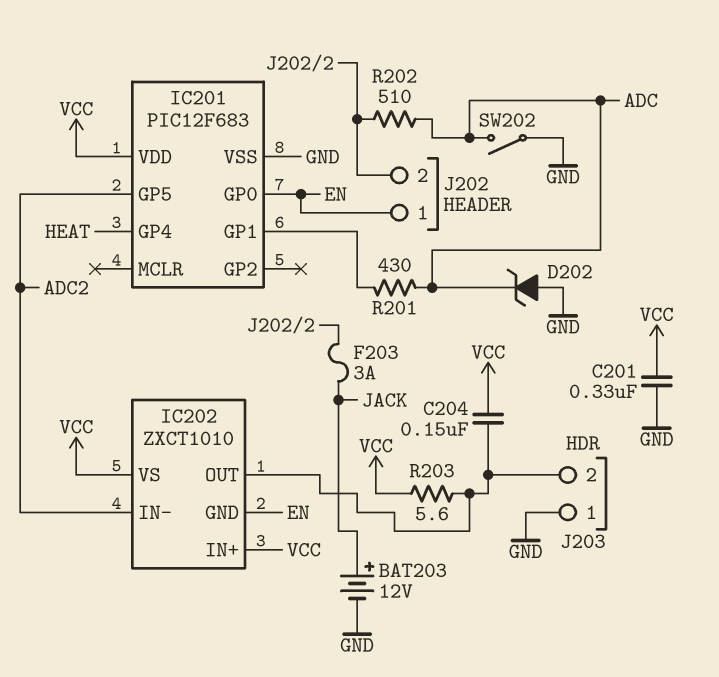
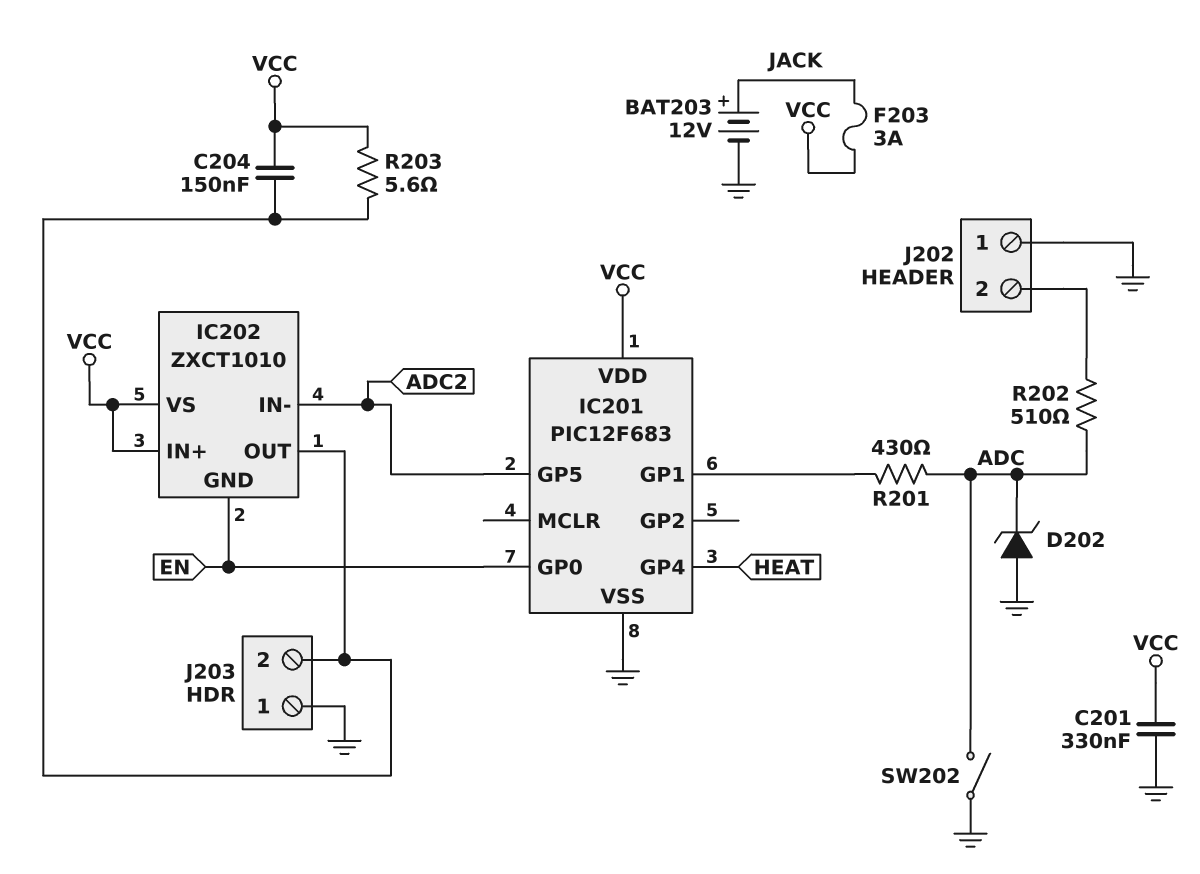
F203: 3A (J202/2, JACK) -> 3A (JACK, VCC)
J202 pin 1: EN -> GND

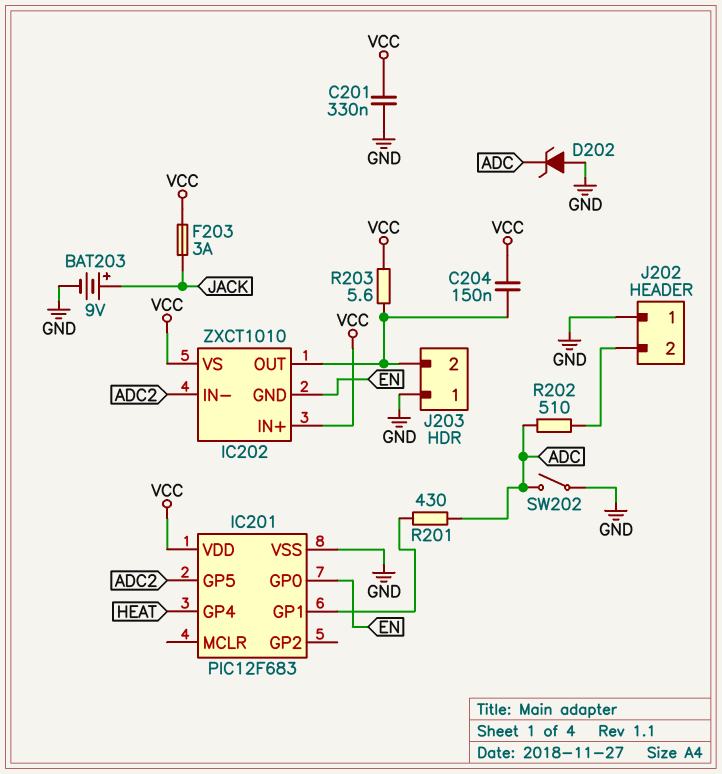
BAT203: 12V (plus JACK, minus GND) -> 9V (plus JACK, minus GND)

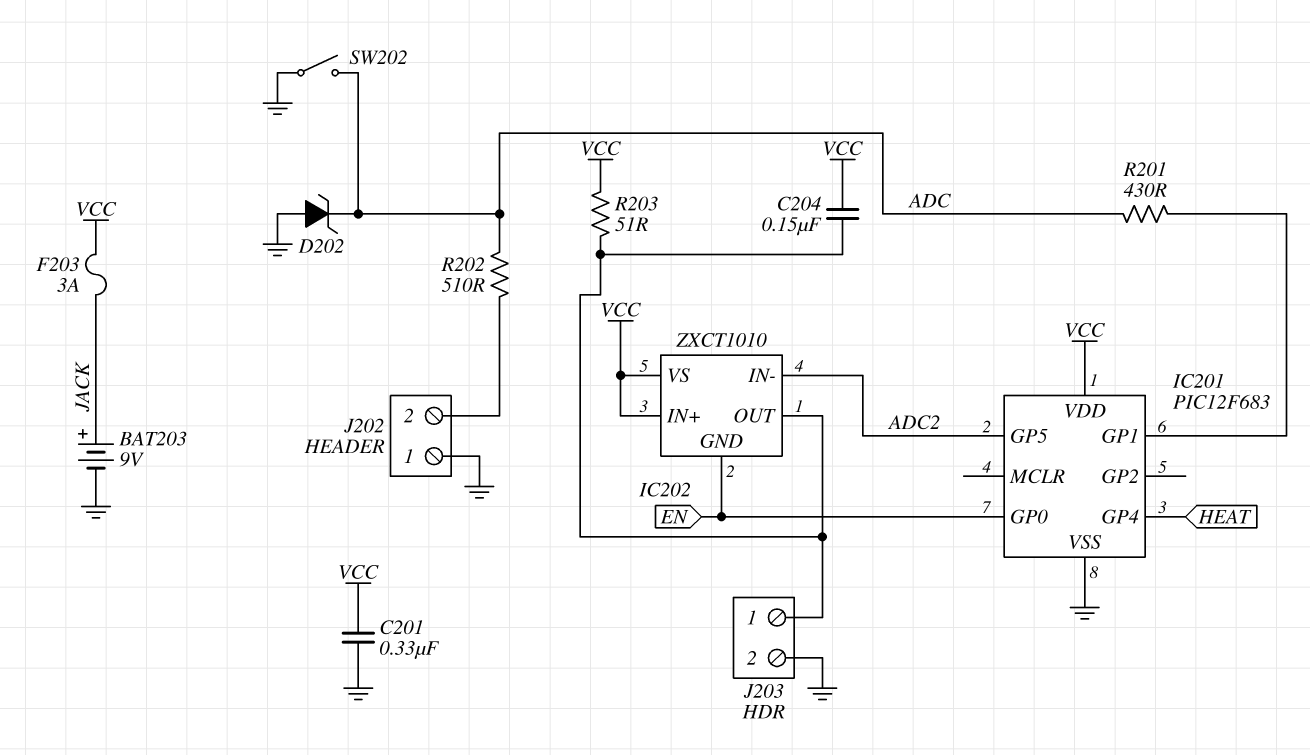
J203 pin 1: GND -> IC202/OUT
J203 pin 2: IC202/OUT -> GND
R203: 5.6 (IC202/OUT, VCC) -> 51 (IC202/OUT, VCC)

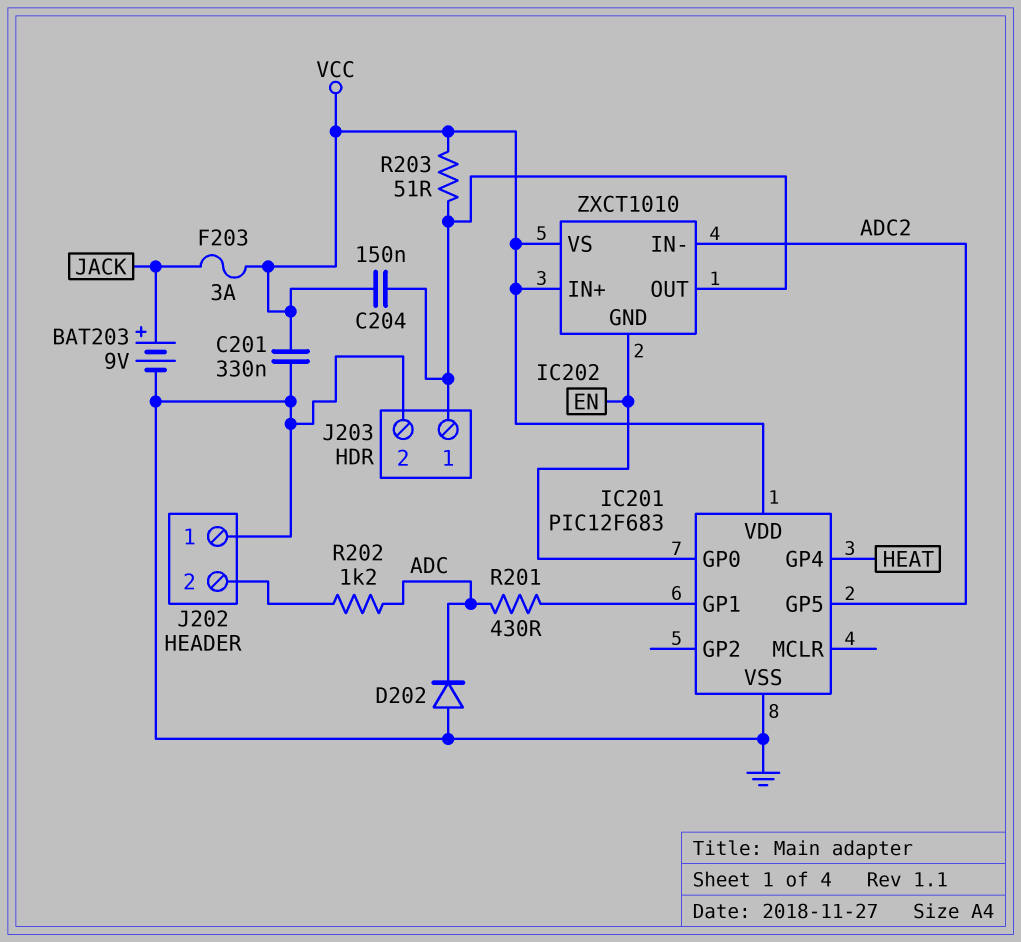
D202: zener (A GND, K ADC) -> diode (A GND, K ADC)
R202: 510 (ADC, J202/2) -> 1.2k (ADC, J202/2)
SW202: switch (ADC, GND) -> none

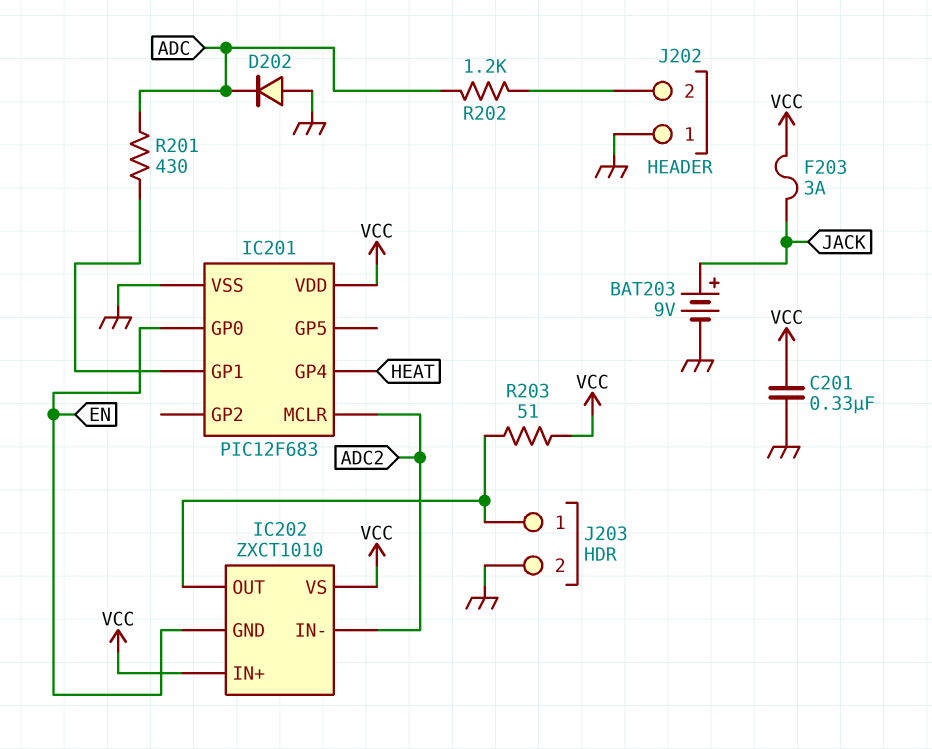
C204: 150nF (IC202/OUT, VCC) -> none
IC201 pin GP5: ADC2 -> none
IC201 pin MCLR: none -> ADC2

